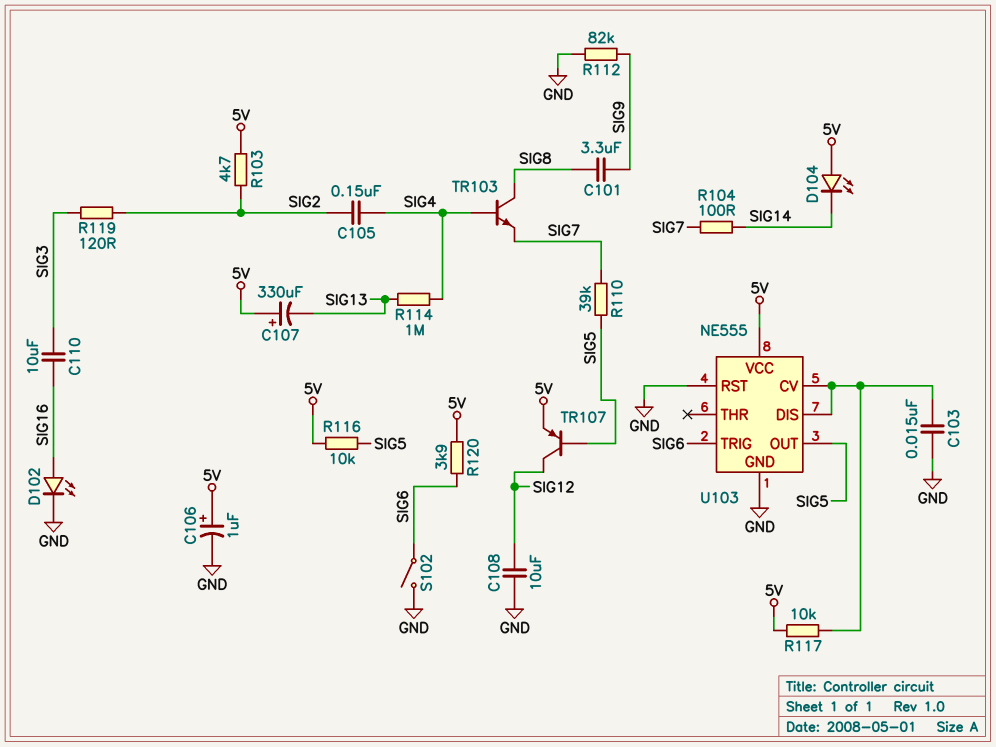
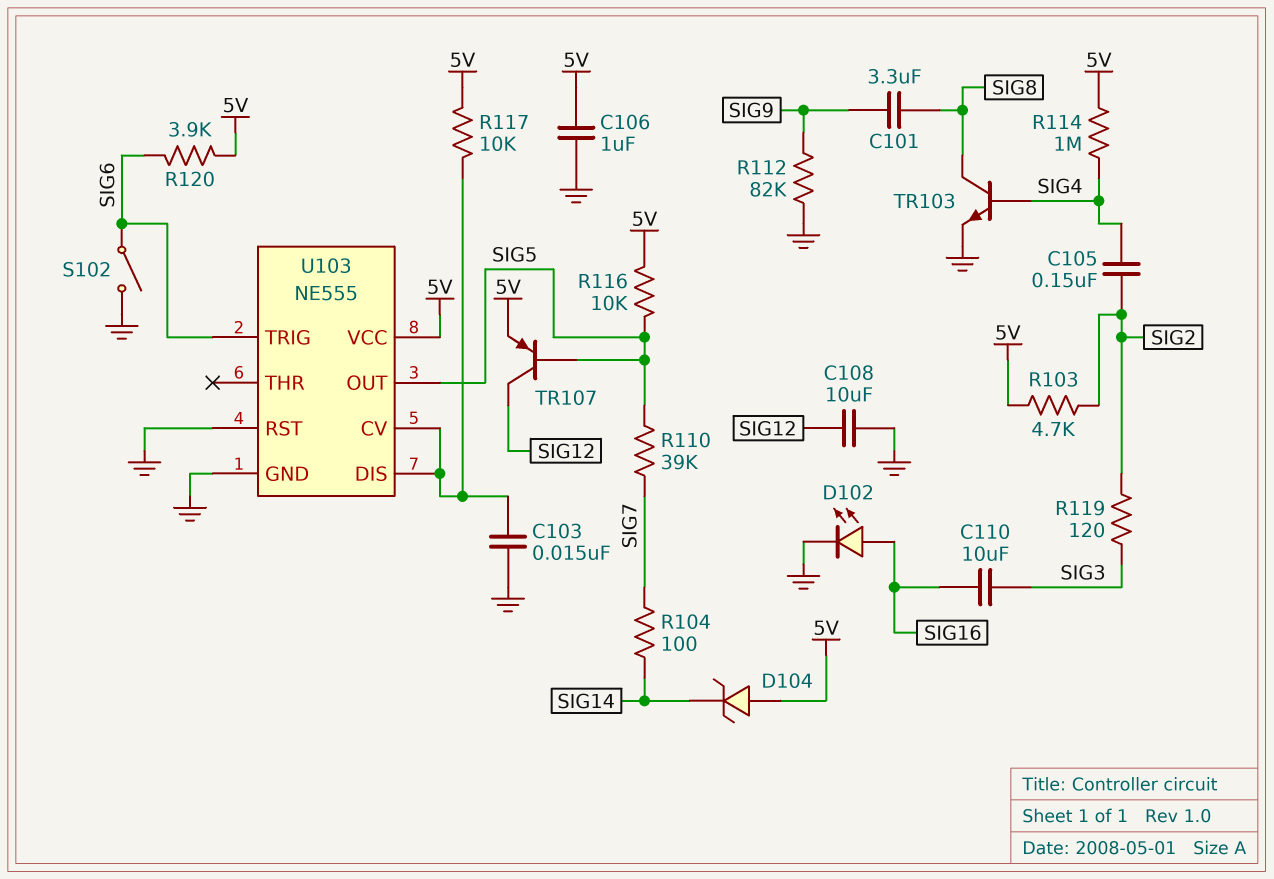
C106: 1uF (plus 5V, minus GND) -> 1uF (5V, GND)
C107: 330uF (plus 5V, minus SIG13) -> none
D104: LED (A 5V, K SIG14) -> zener (A 5V, K SIG14)
R114: 1M (SIG4, SIG13) -> 1M (5V, SIG4)
TR103: NPN (B SIG4, C SIG8, E SIG7) -> NPN (B SIG4, C SIG8, E GND)

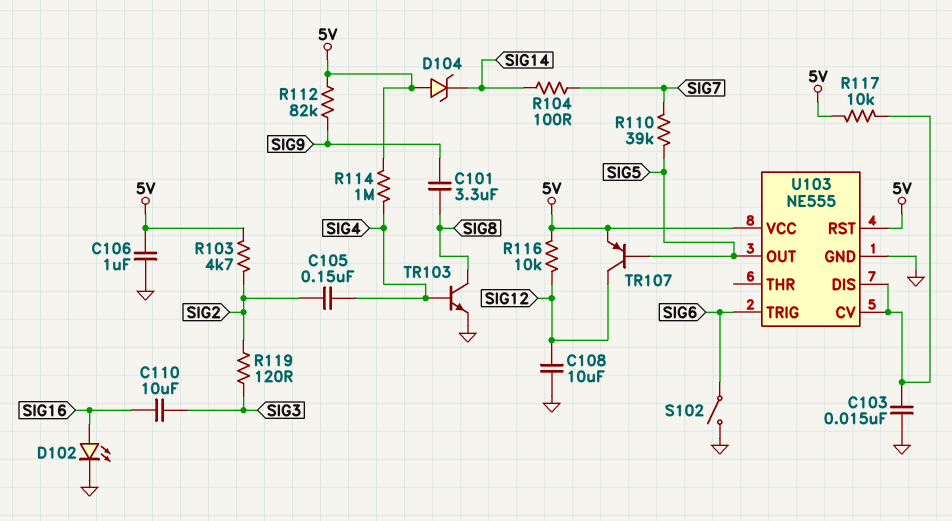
R112: 82k (GND, SIG9) -> 82k (5V, SIG9)
R116: 10k (5V, SIG5) -> 10k (5V, SIG12)
R120: 3.9k (5V, SIG6) -> none
U103 pin RST: GND -> 5V

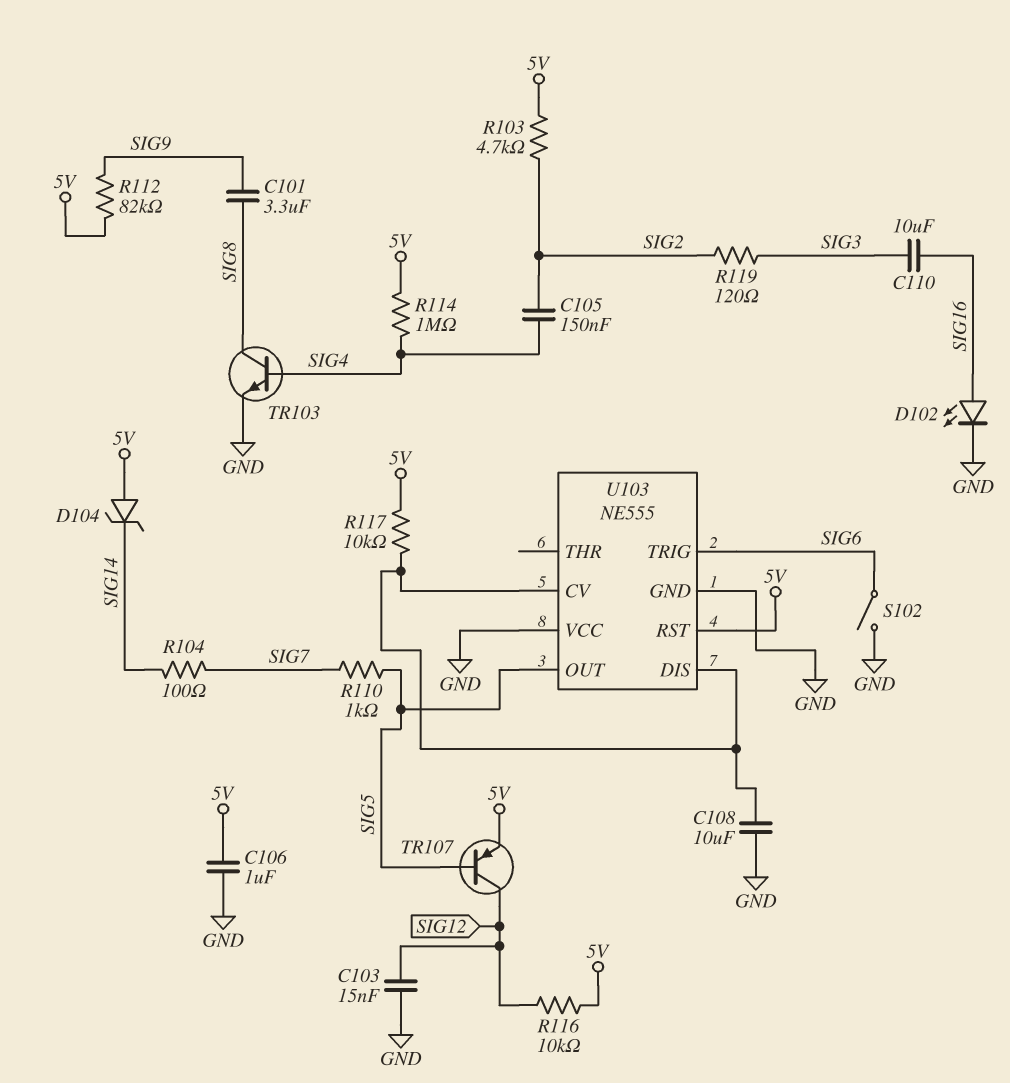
C103: 15nF (GND, U103/CV) -> 15nF (GND, SIG12)
C108: 10uF (GND, SIG12) -> 10uF (GND, U103/CV)
R110: 39k (SIG5, SIG7) -> 1k (SIG5, SIG7)
U103 pin VCC: 5V -> GND

